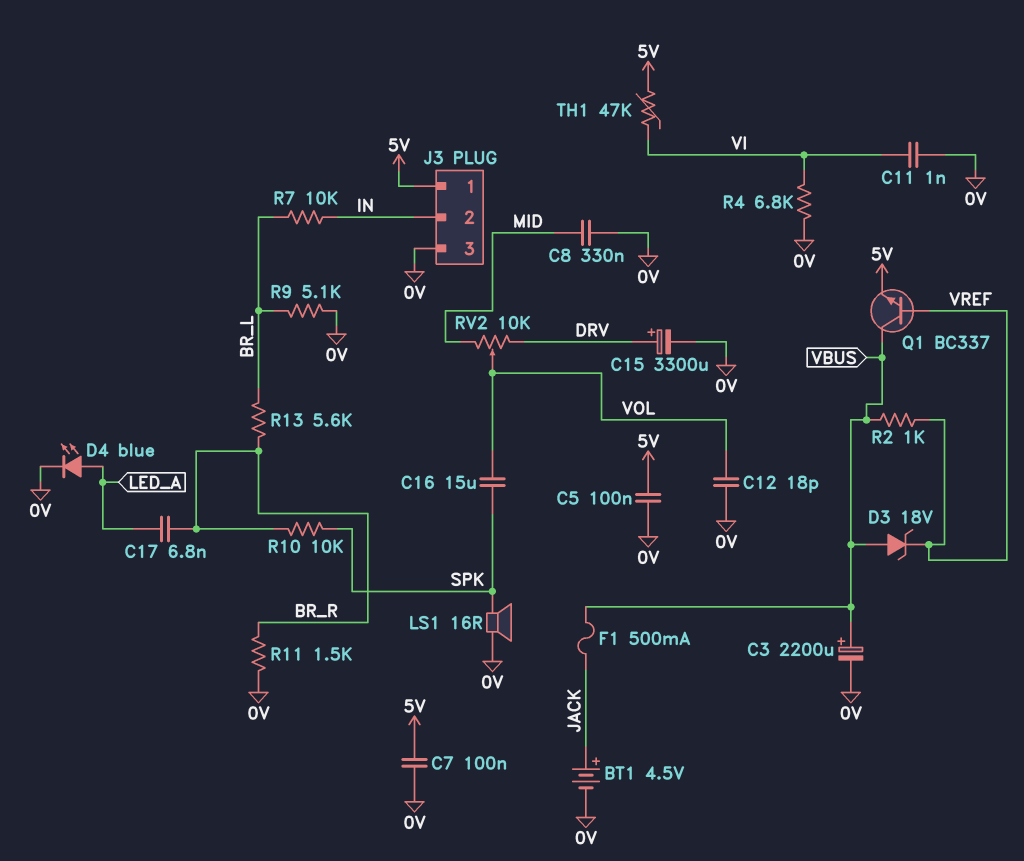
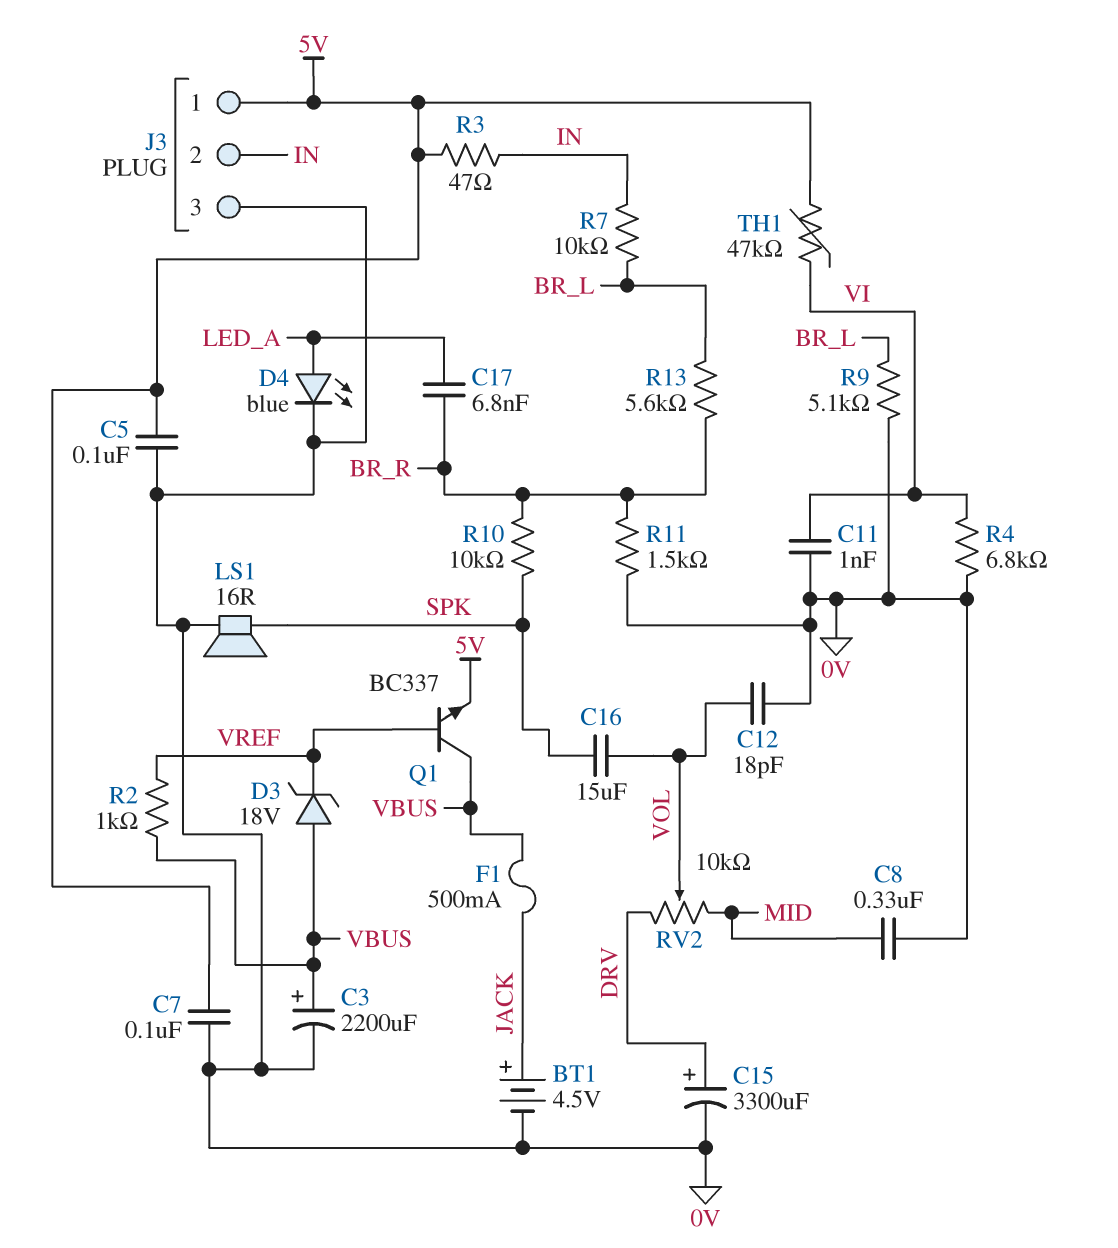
R3: none -> 47 (5V, IN)

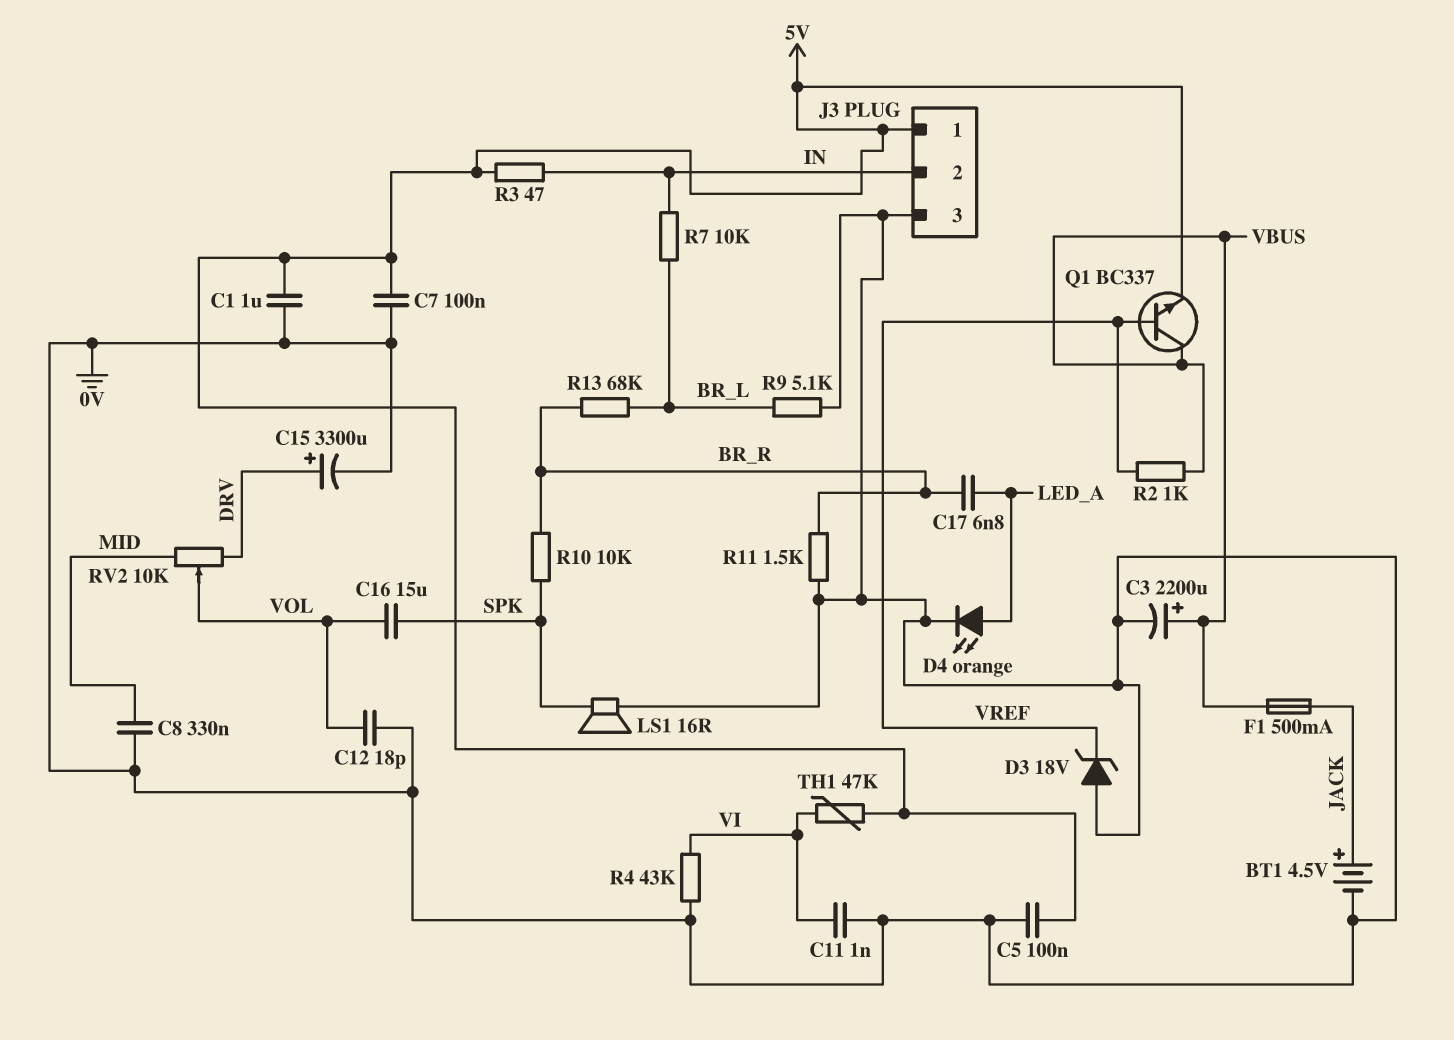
C1: none -> 1uF (0V, 5V)
D3: zener 18V (A VBUS, K VREF) -> zener 18V (A 0V, K VREF)
D4: LED blue (A LED_A, K 0V) -> LED orange (A LED_A, K 0V)
R4: 6.8k (0V, VI) -> 43k (0V, VI)
R13: 5.6k (BR_L, BR_R) -> 68k (BR_L, BR_R)

